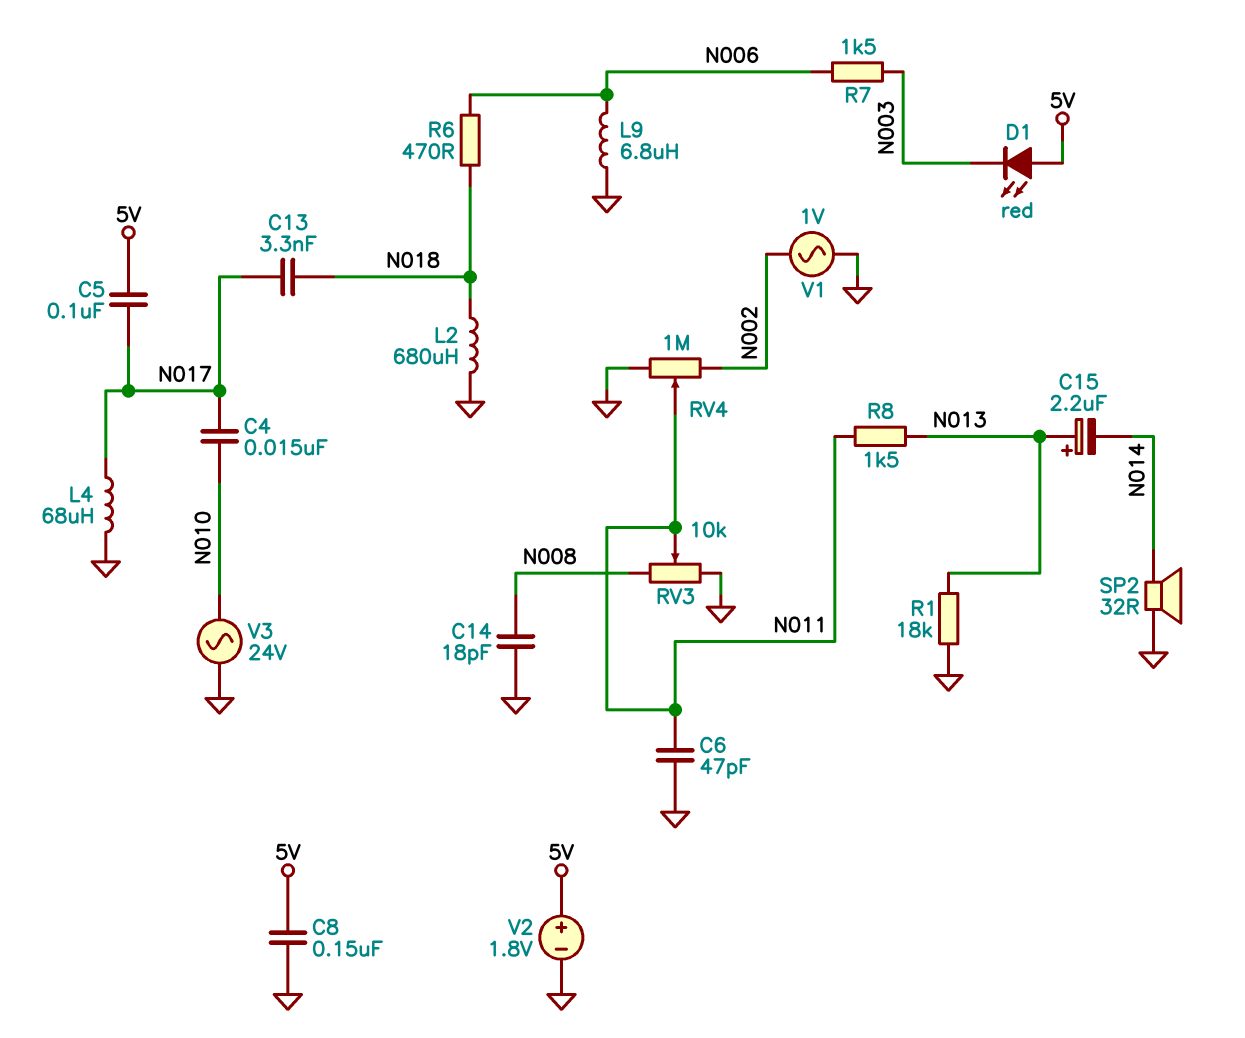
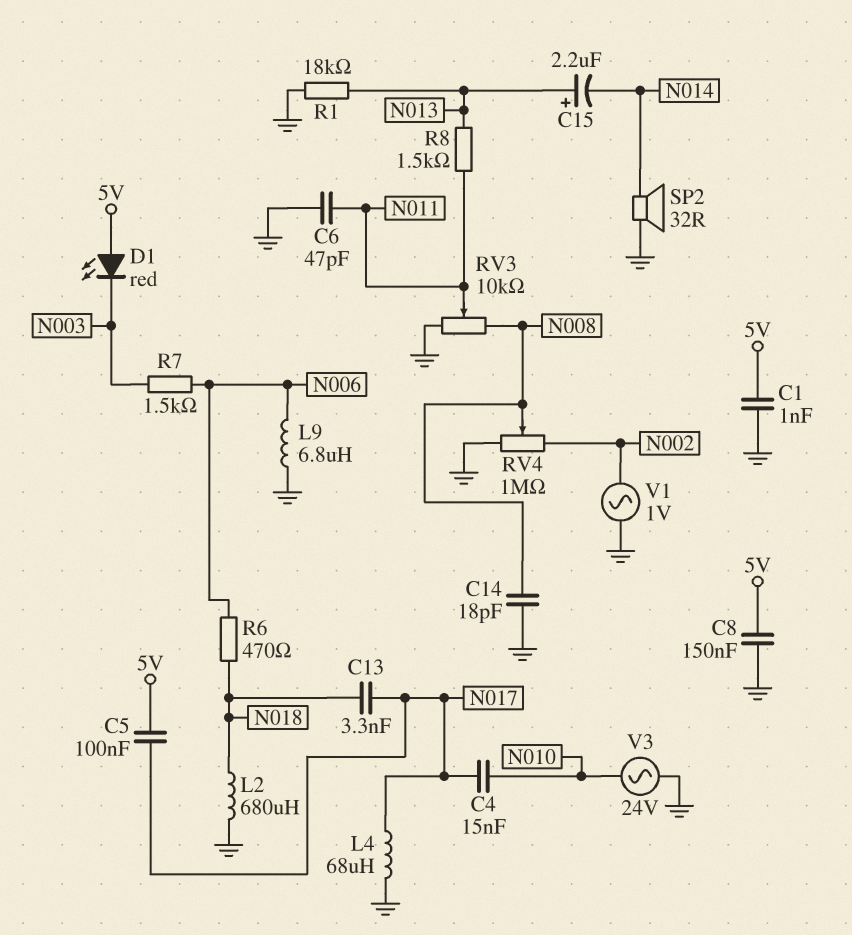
C1: none -> 1nF (5V, GND)
RV4: 1M (GND, N002, wiper N011) -> 1M (GND, N002, wiper N008)
V2: 1.8V (plus 5V, minus GND) -> none

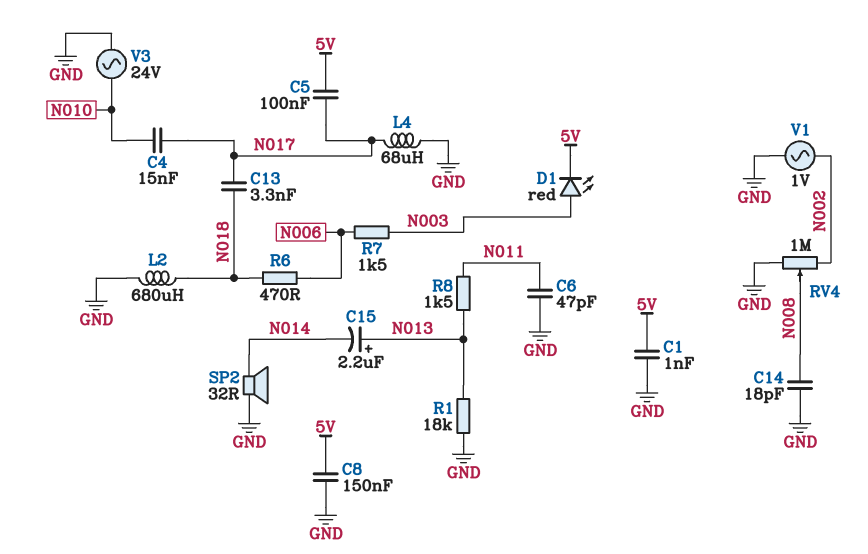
D1: LED red (A 5V, K N003) -> LED red (A N003, K 5V)
L9: 6.8uH (GND, N006) -> none
RV3: 10k (GND, N008, wiper N011) -> none

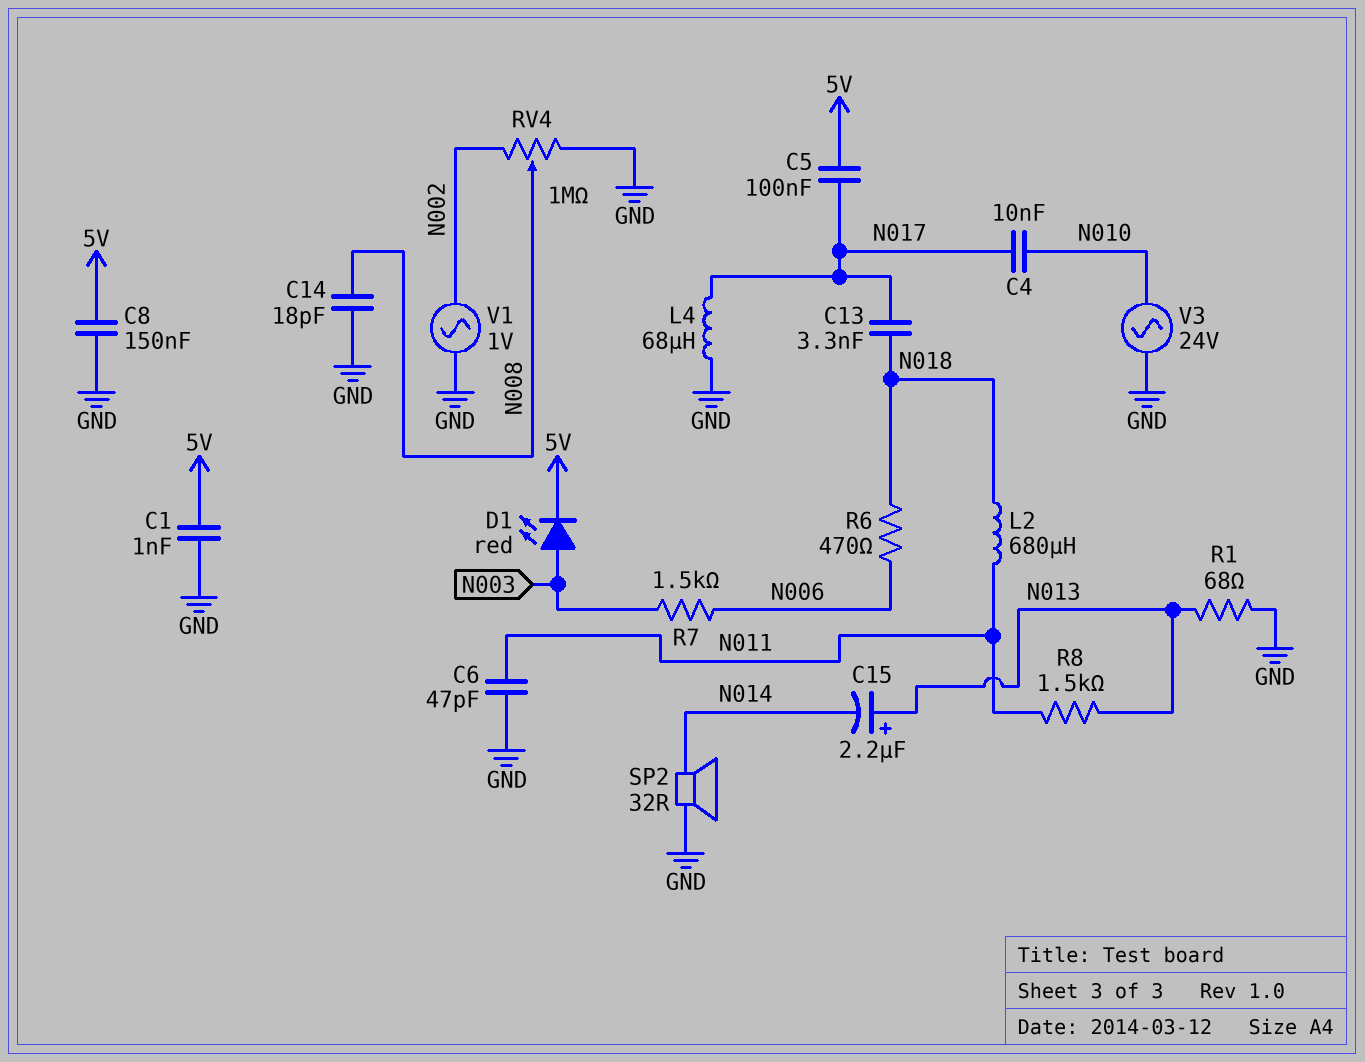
C4: 15nF (N010, N017) -> 10nF (N010, N017)
L2: 680uH (GND, N018) -> 680uH (N011, N018)
R1: 18k (GND, N013) -> 68 (GND, N013)

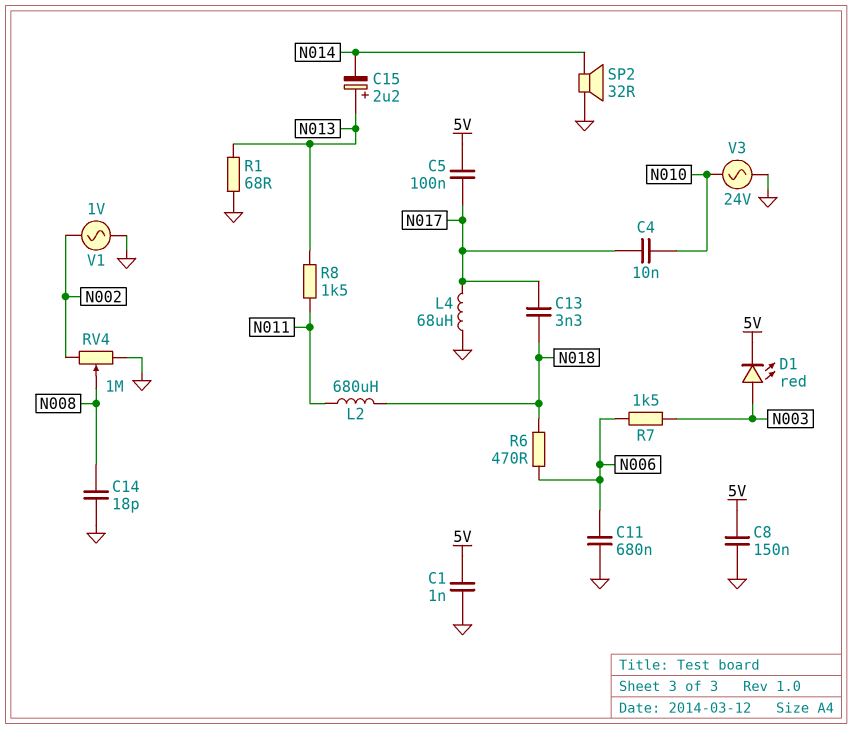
C6: 47pF (GND, N011) -> none
C11: none -> 680nF (GND, N006)

